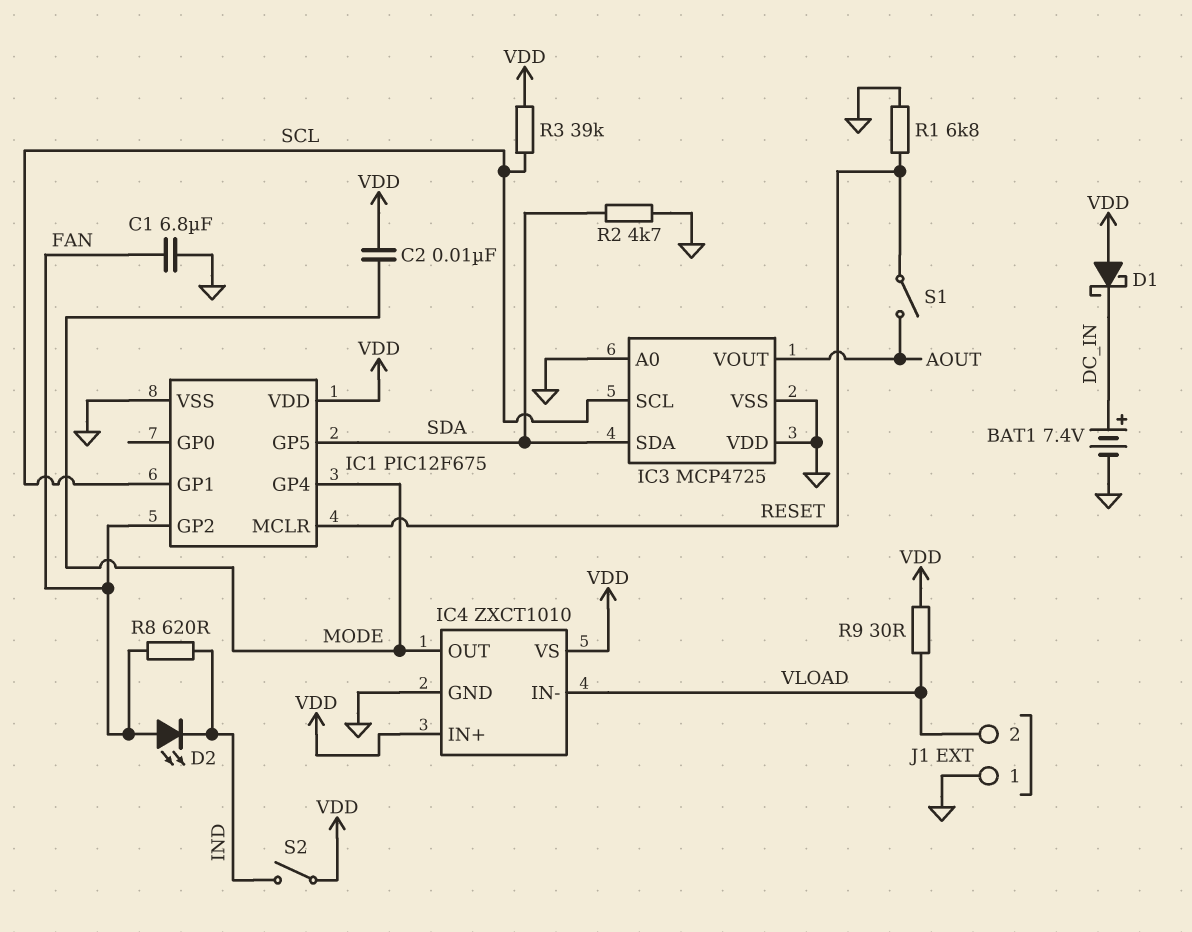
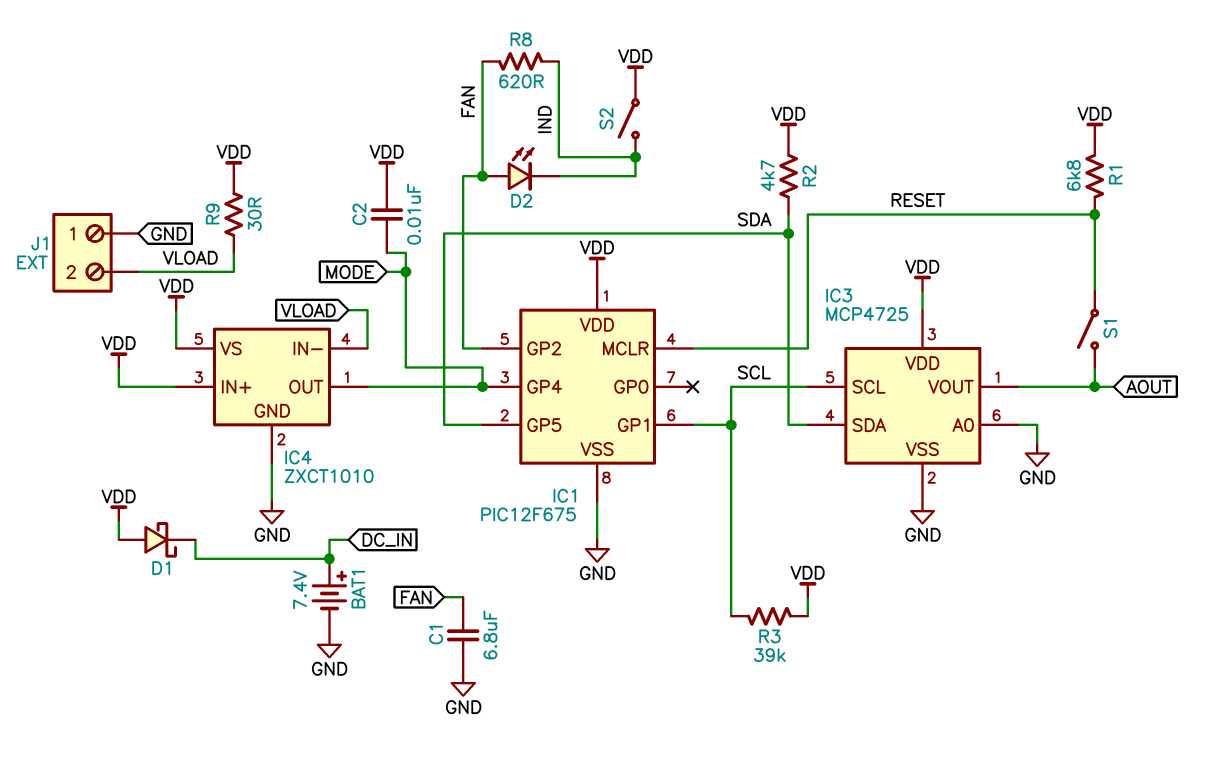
IC3 pin VDD: GND -> VDD
R1: 6.8k (GND, RESET) -> 6.8k (RESET, VDD)
R2: 4.7k (GND, SDA) -> 4.7k (SDA, VDD)

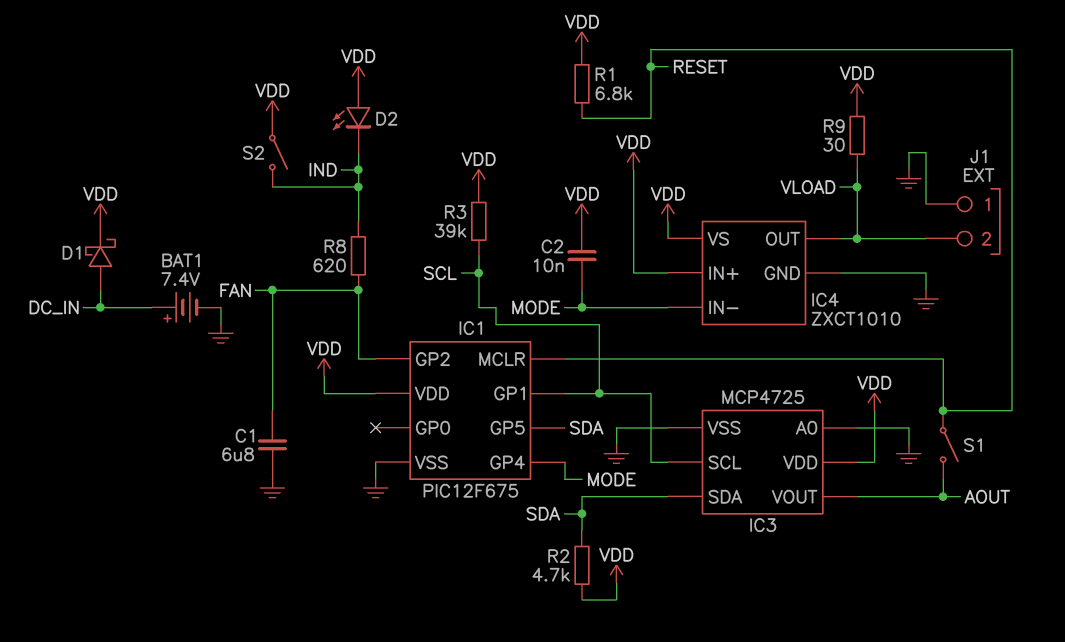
D1: schottky (A VDD, K DC_IN) -> schottky (A DC_IN, K VDD)
D2: LED (A FAN, K IND) -> LED (A VDD, K IND)
IC4 pin IN-: VLOAD -> MODE
IC4 pin OUT: MODE -> VLOAD

